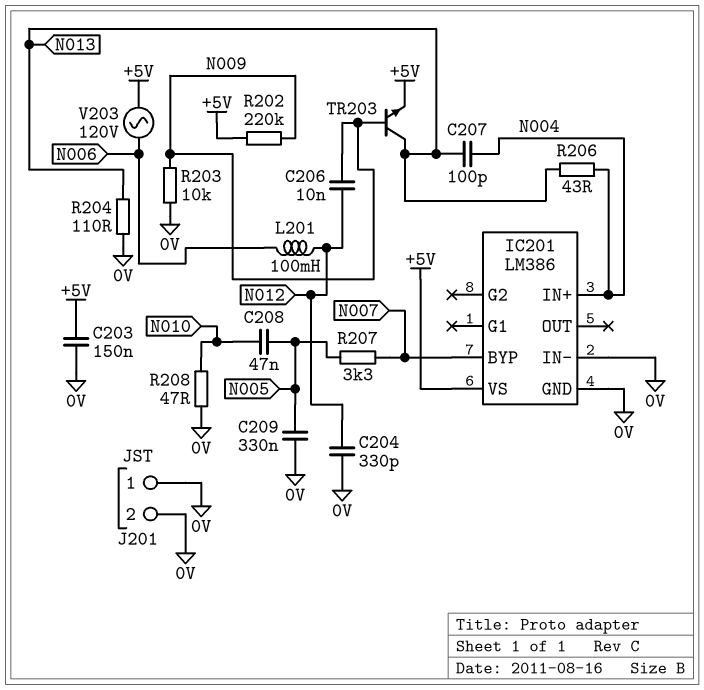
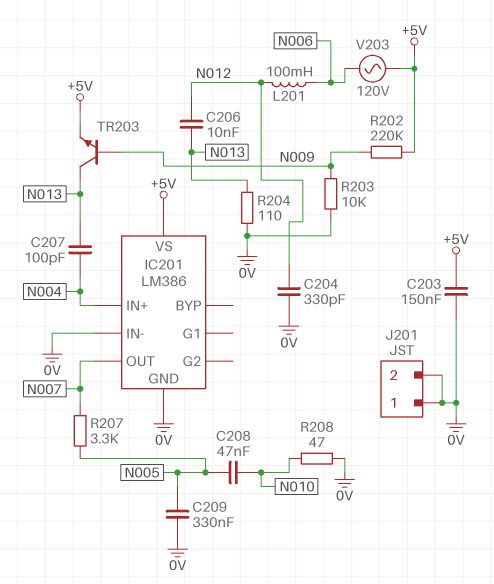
C206: 10nF (N009, N012) -> 10nF (N012, N013)
IC201 pin BYP: N007 -> none
IC201 pin OUT: none -> N007
R206: 43 (N004, N013) -> none

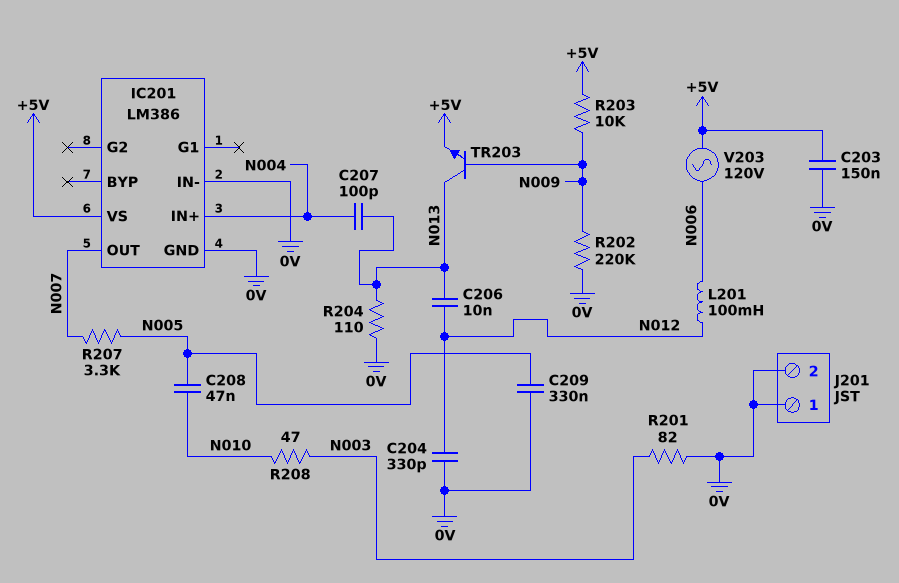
R201: none -> 82 (0V, N003)
R202: 220k (+5V, N009) -> 220k (0V, N009)
R203: 10k (0V, N009) -> 10k (+5V, N009)
R208: 47 (0V, N010) -> 47 (N003, N010)

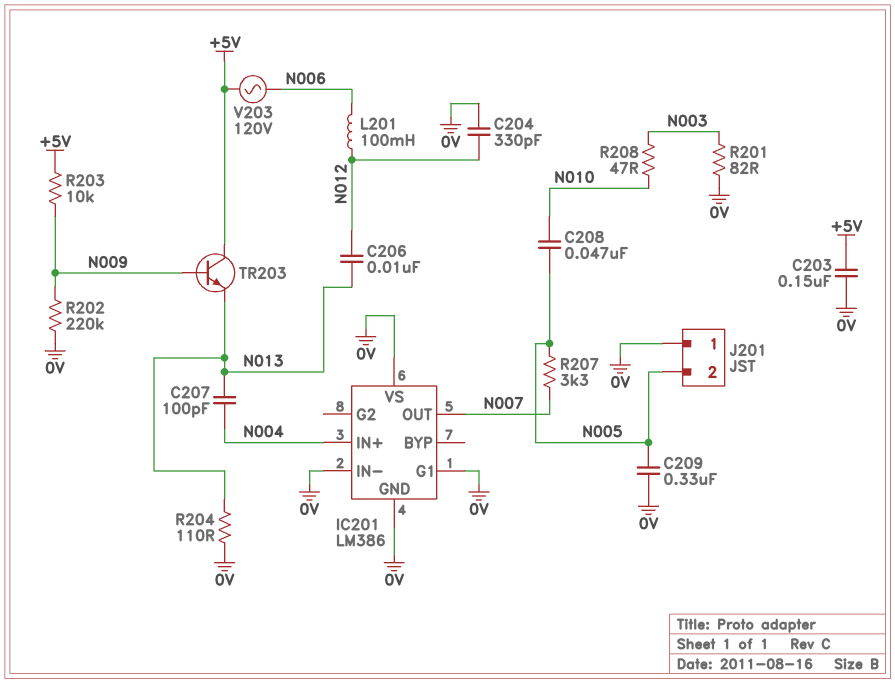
IC201 pin G1: none -> 0V
IC201 pin VS: +5V -> 0V
J201 pin 2: 0V -> N005
TR203: NPN (B N009, C N013, E +5V) -> NPN (B N009, C +5V, E N013)

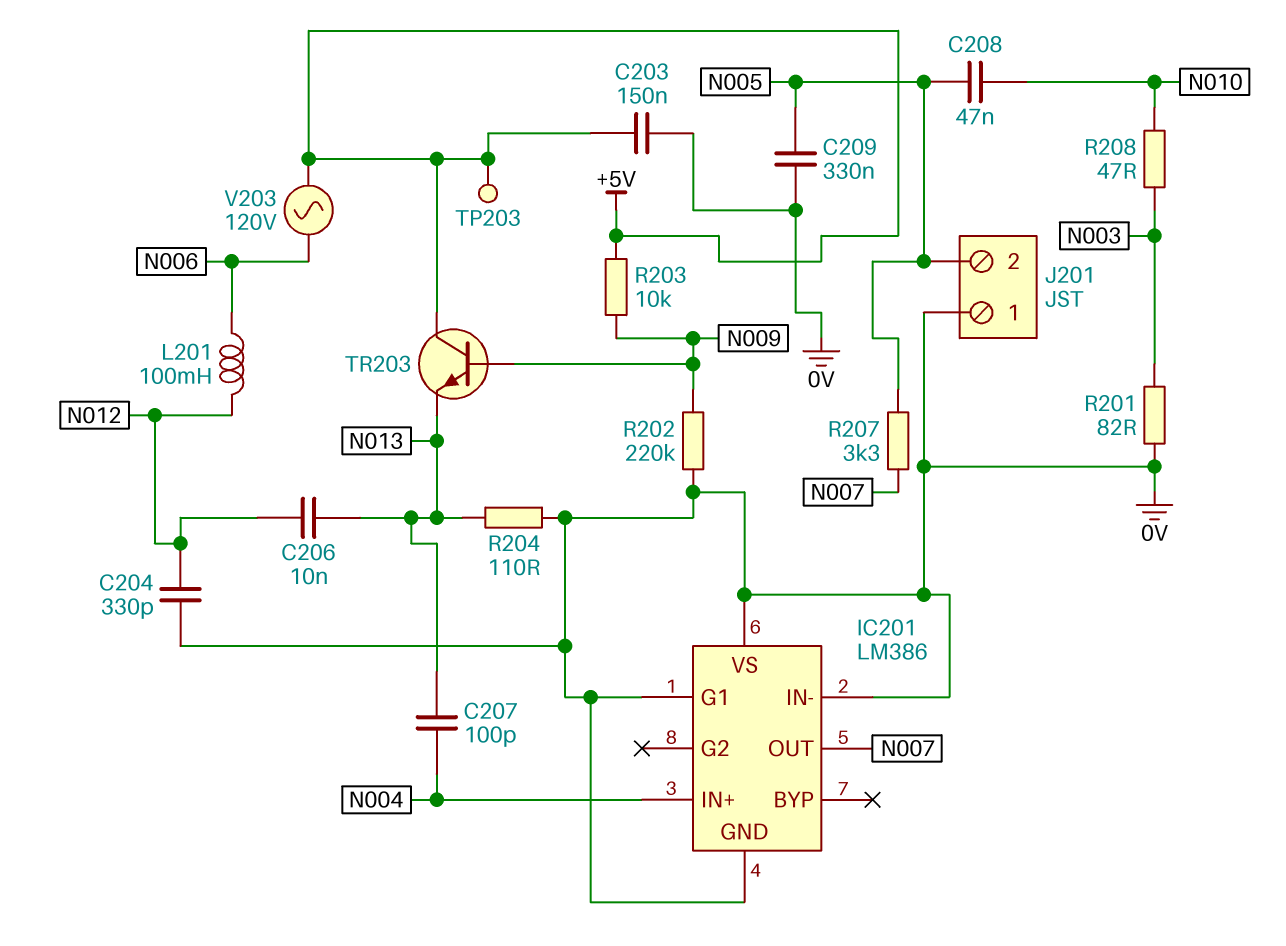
TP203: none -> test point (+5V)

